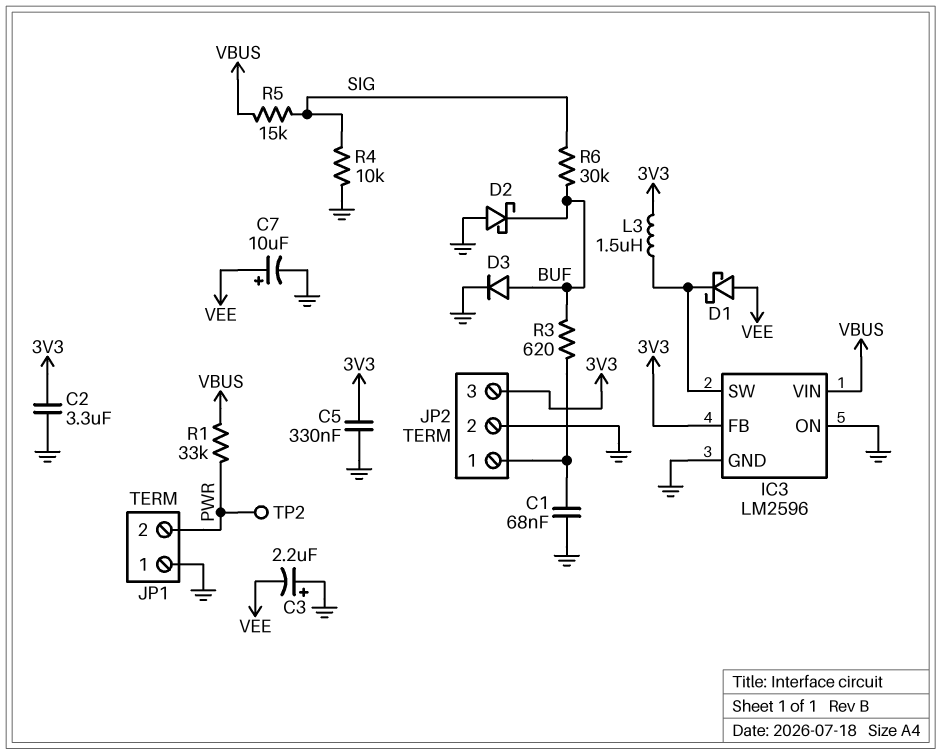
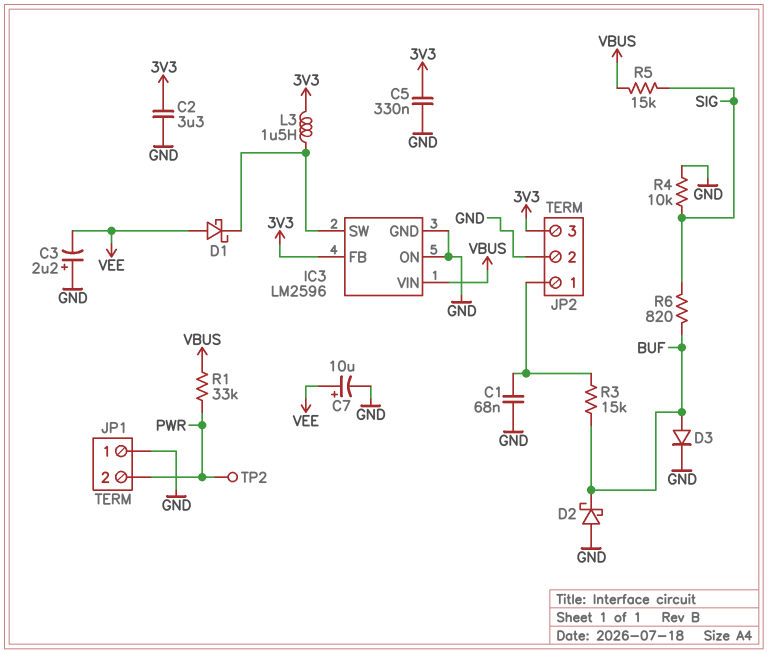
R3: 620 (BUF, JP2/1) -> 15k (BUF, JP2/1)
R6: 30k (BUF, SIG) -> 820 (BUF, SIG)

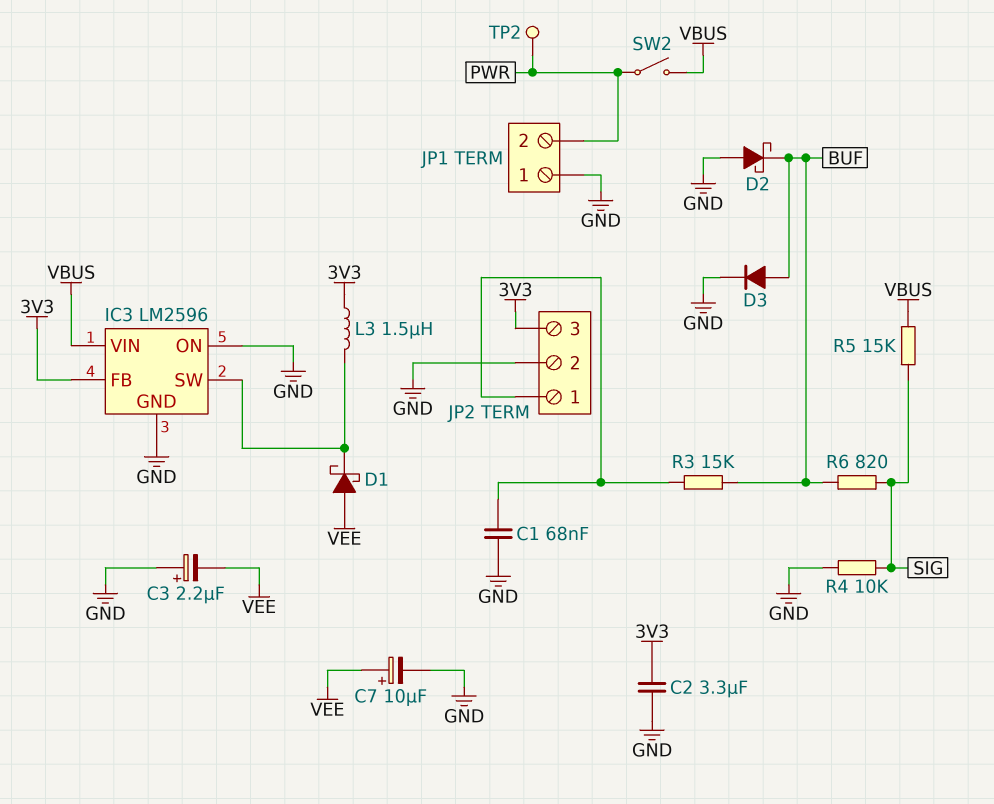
C5: 330nF (3V3, GND) -> none
R1: 33k (PWR, VBUS) -> none
SW2: none -> switch (PWR, VBUS)

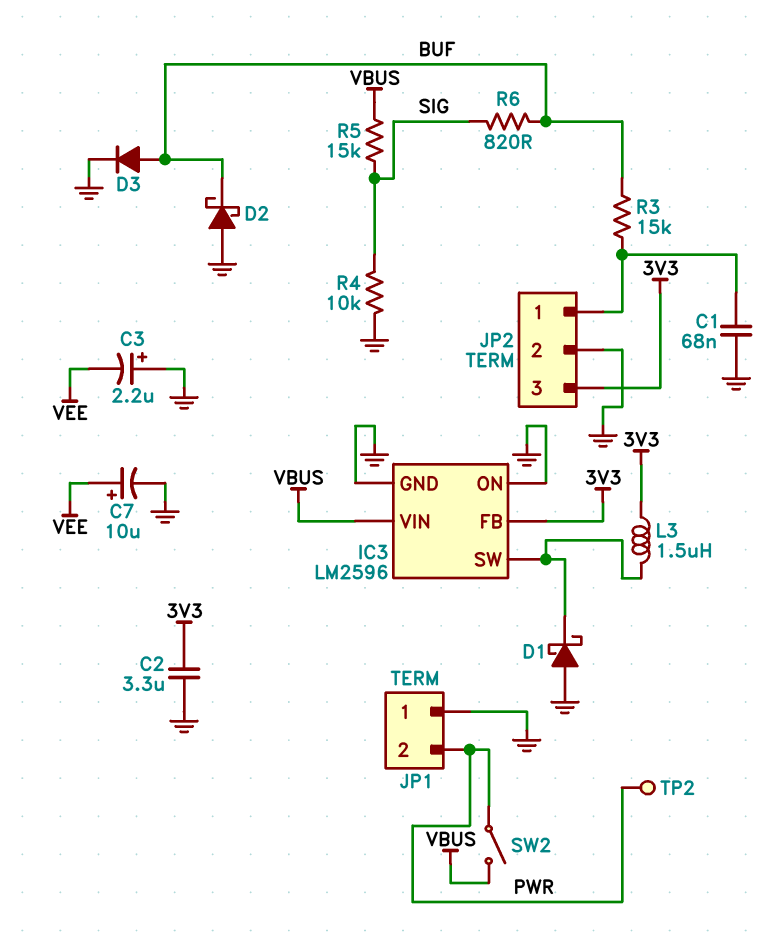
D1: schottky (A VEE, K IC3/SW) -> schottky (A GND, K IC3/SW)

